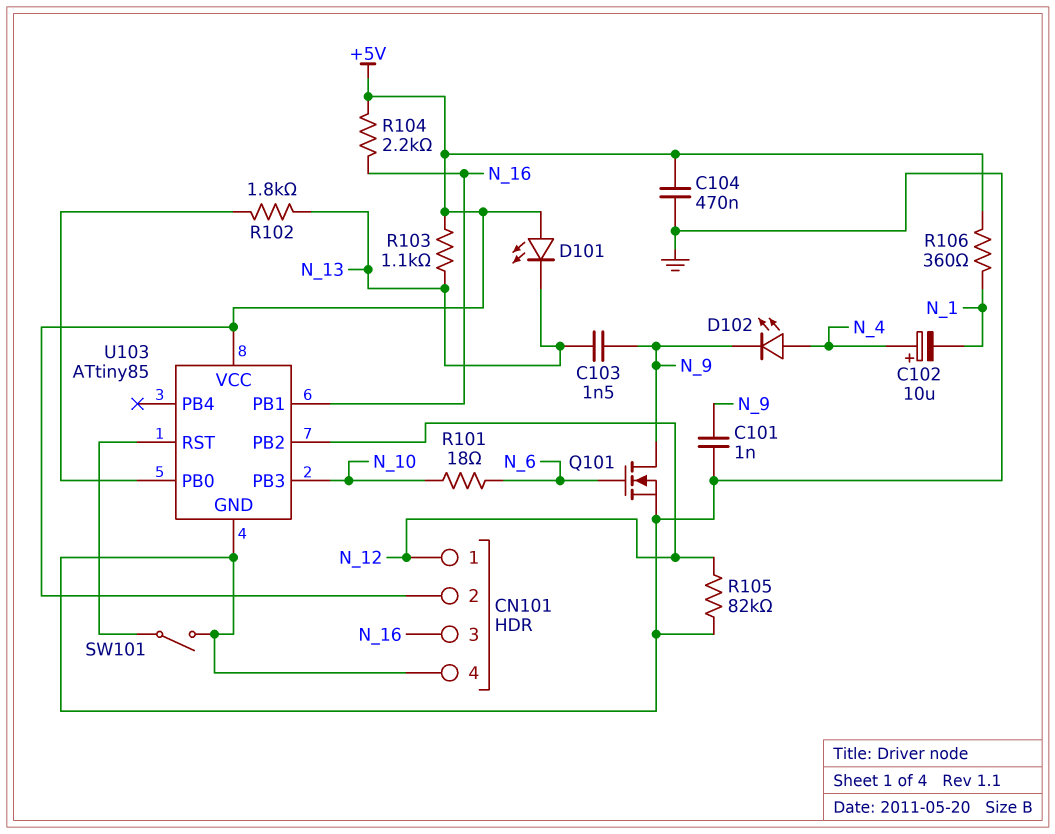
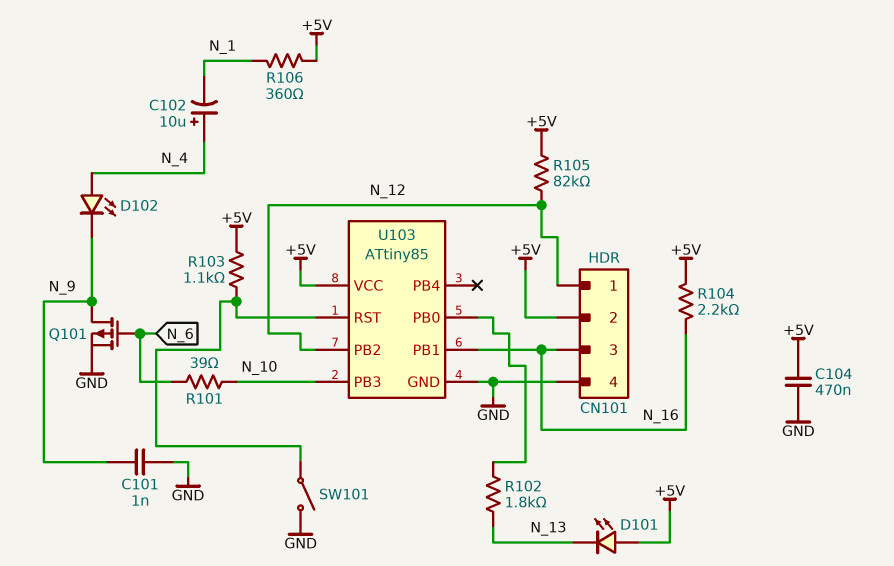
C103: 1.5nF (N_9, N_13) -> none
Q101: NMOS (G N_6, D N_9, S GND) -> PMOS (G N_6, D N_9, S GND)
R101: 18 (N_6, N_10) -> 39 (N_6, N_10)
R103: 1.1k (+5V, N_13) -> 1.1k (+5V, U103/RST)
R105: 82k (GND, N_12) -> 82k (+5V, N_12)

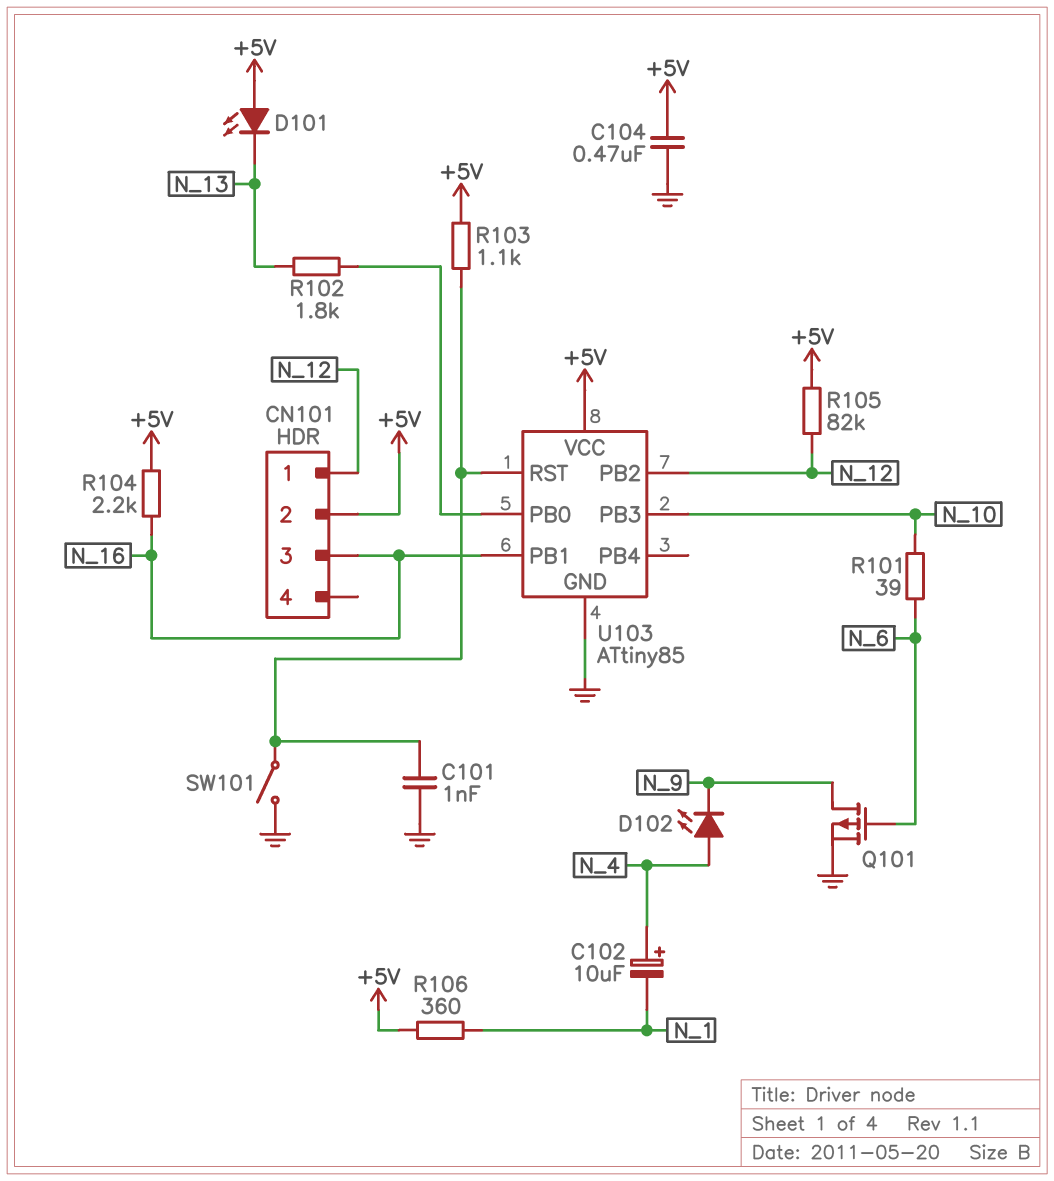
C101: 1nF (GND, N_9) -> 1nF (GND, U103/RST)
CN101 pin 4: GND -> none

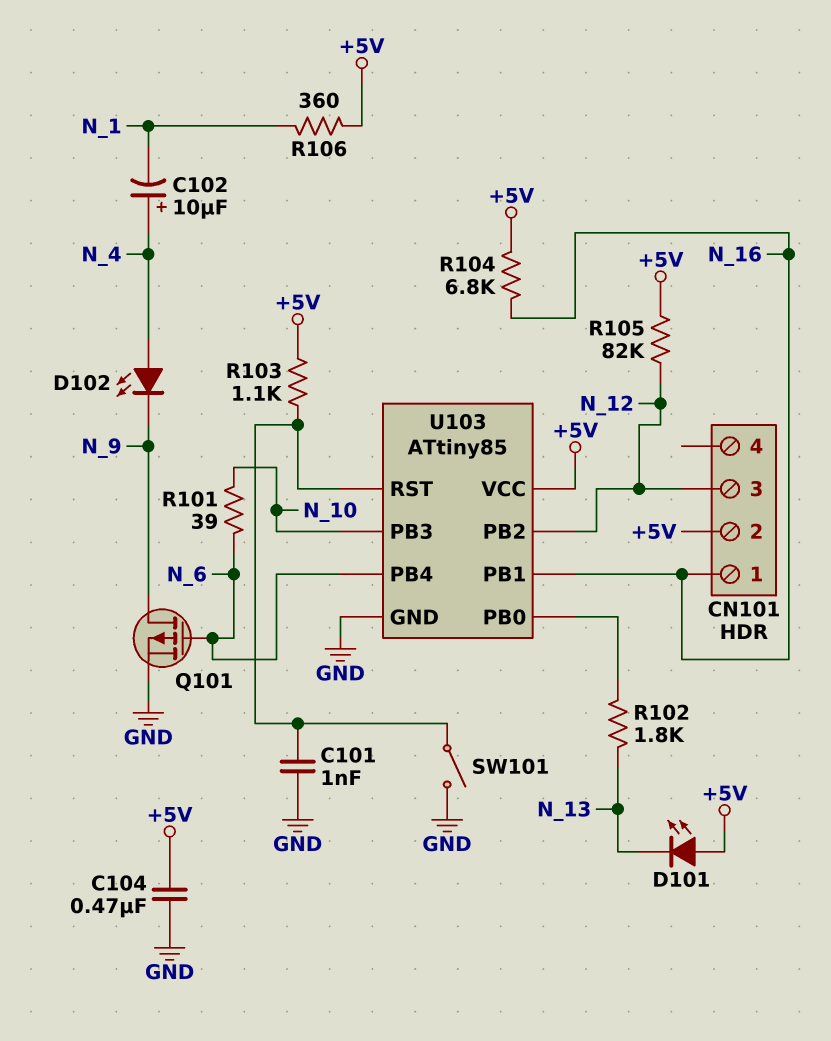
CN101 pin 1: N_12 -> N_16
CN101 pin 3: N_16 -> N_12
R104: 2.2k (+5V, N_16) -> 6.8k (+5V, N_16)
U103 pin PB4: none -> N_6

